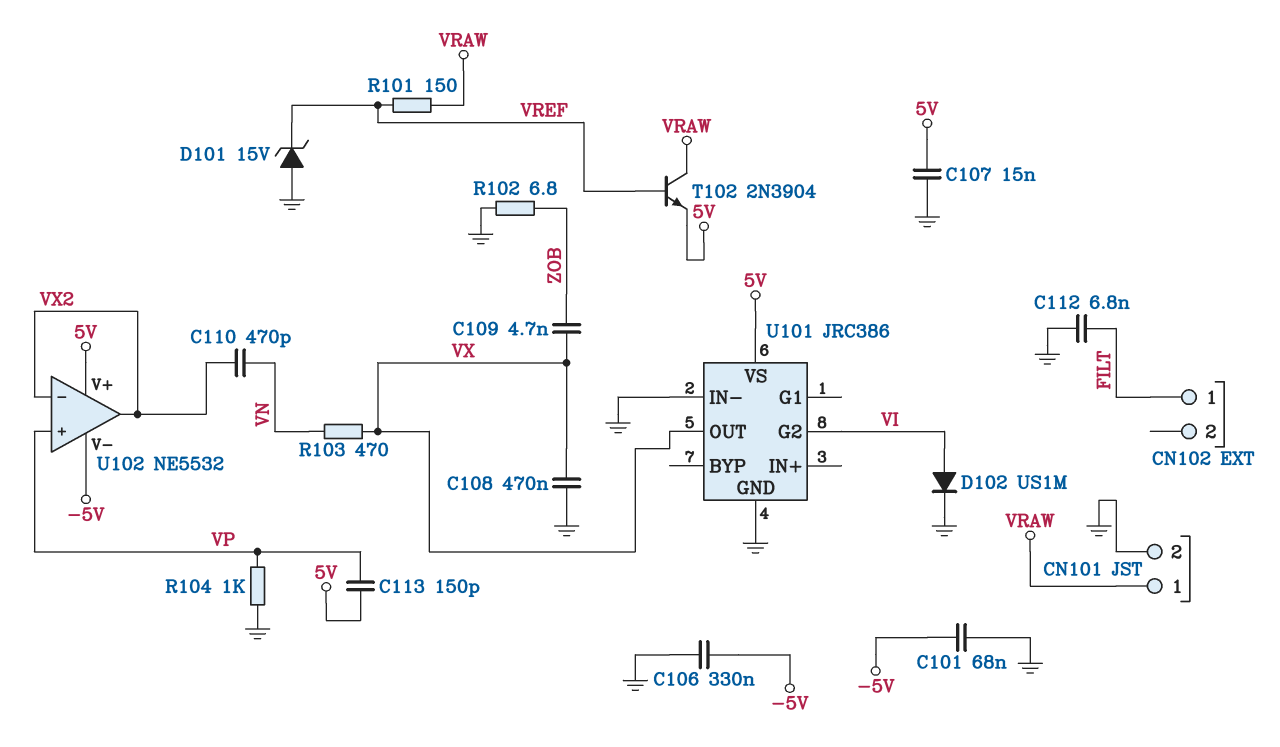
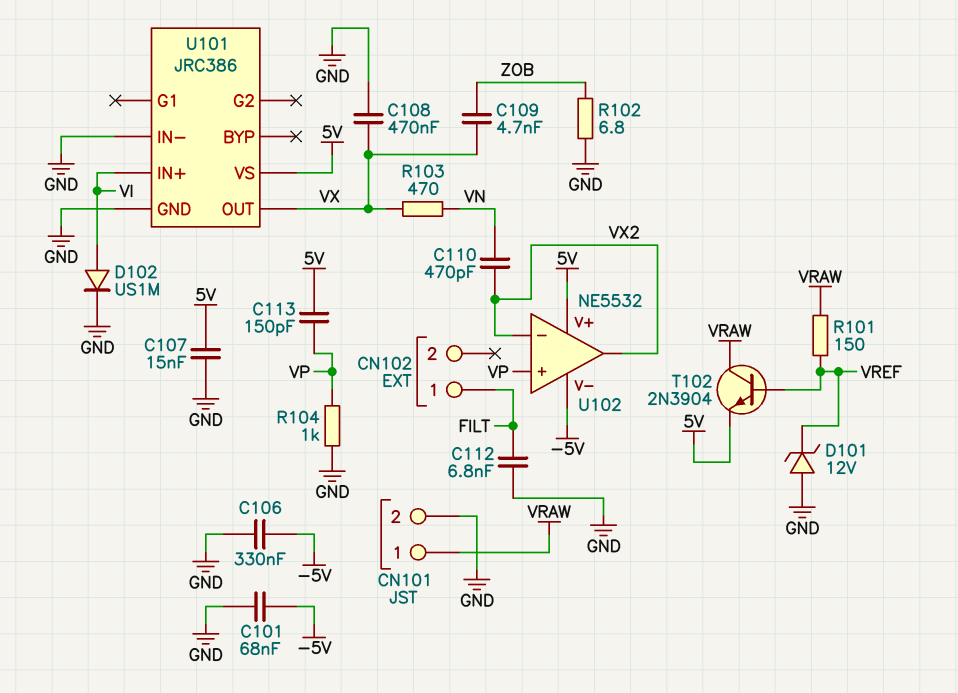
D101: zener 15V (A GND, K VREF) -> zener 12V (A GND, K VREF)
U101 pin G2: VI -> none
U101 pin IN+: none -> VI

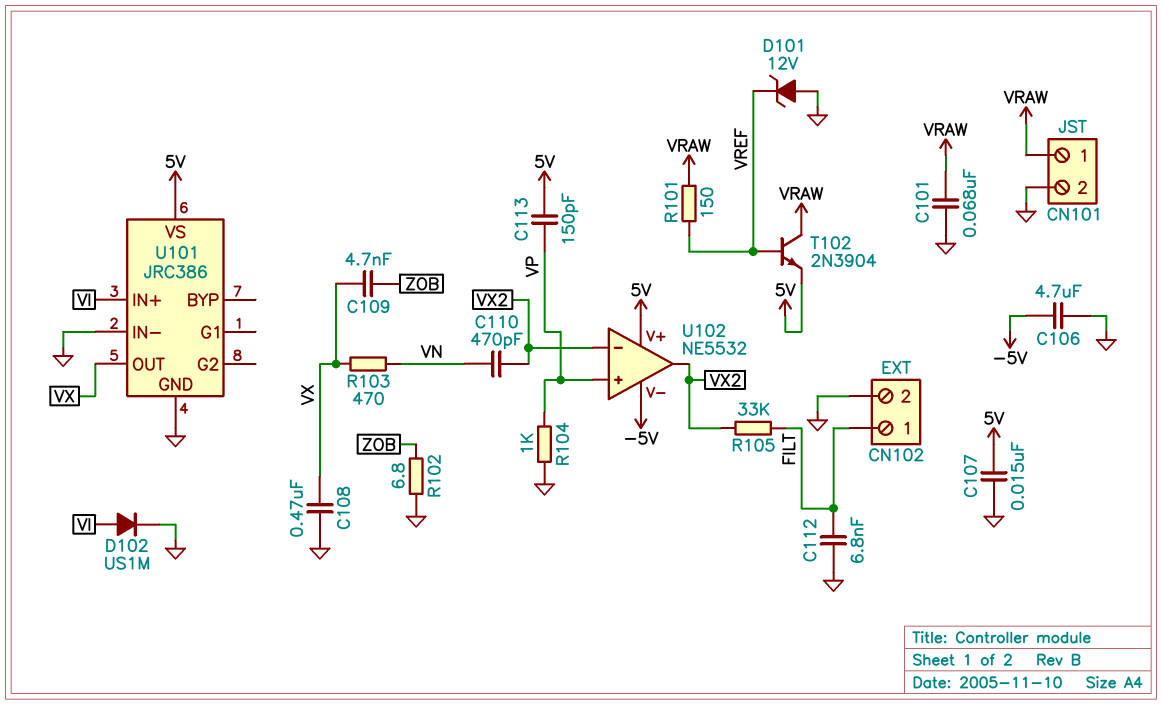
C101: 68nF (-5V, GND) -> 68nF (GND, VRAW)
C106: 330nF (-5V, GND) -> 4.7uF (-5V, GND)
CN102 pin 2: none -> GND
R105: none -> 33k (FILT, VX2)

